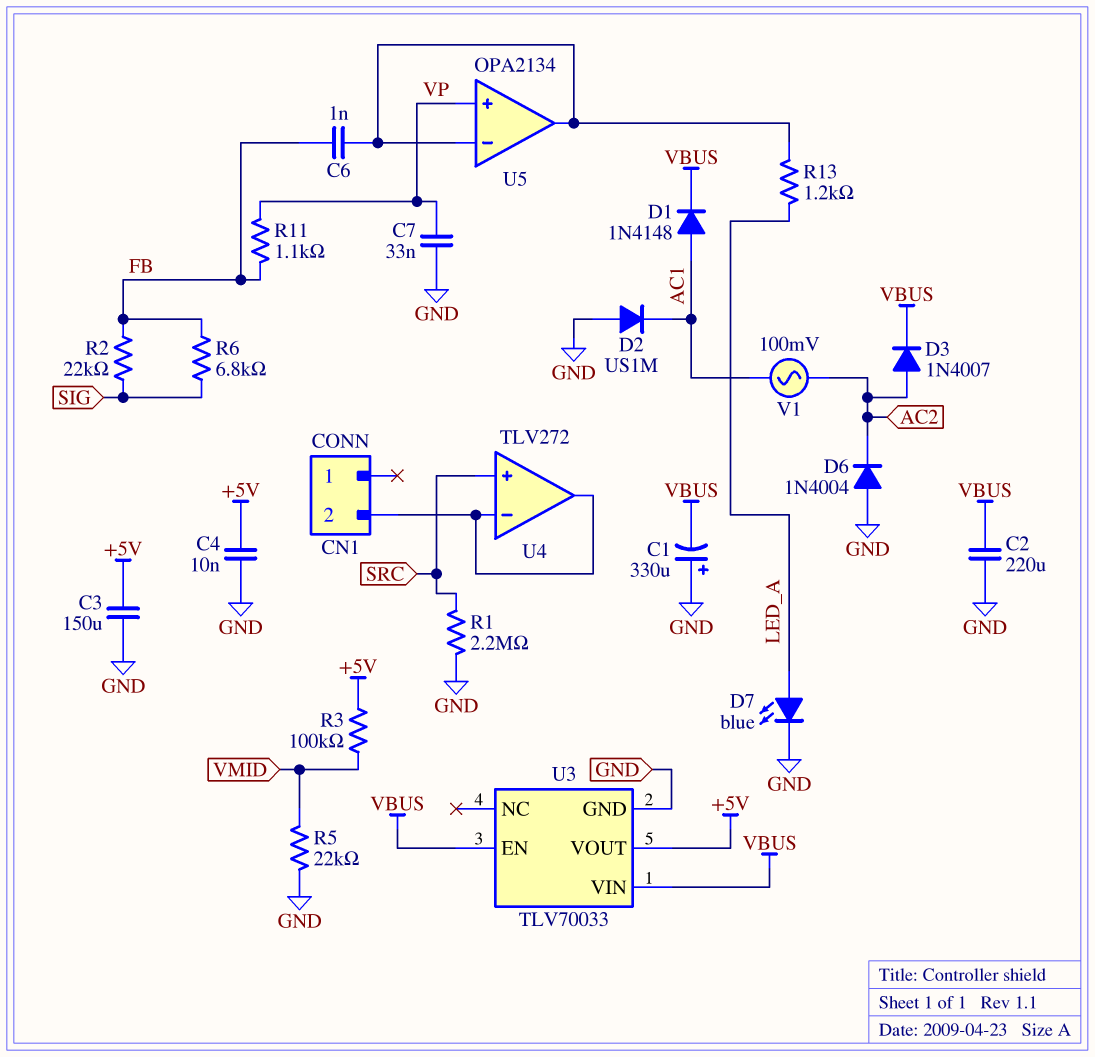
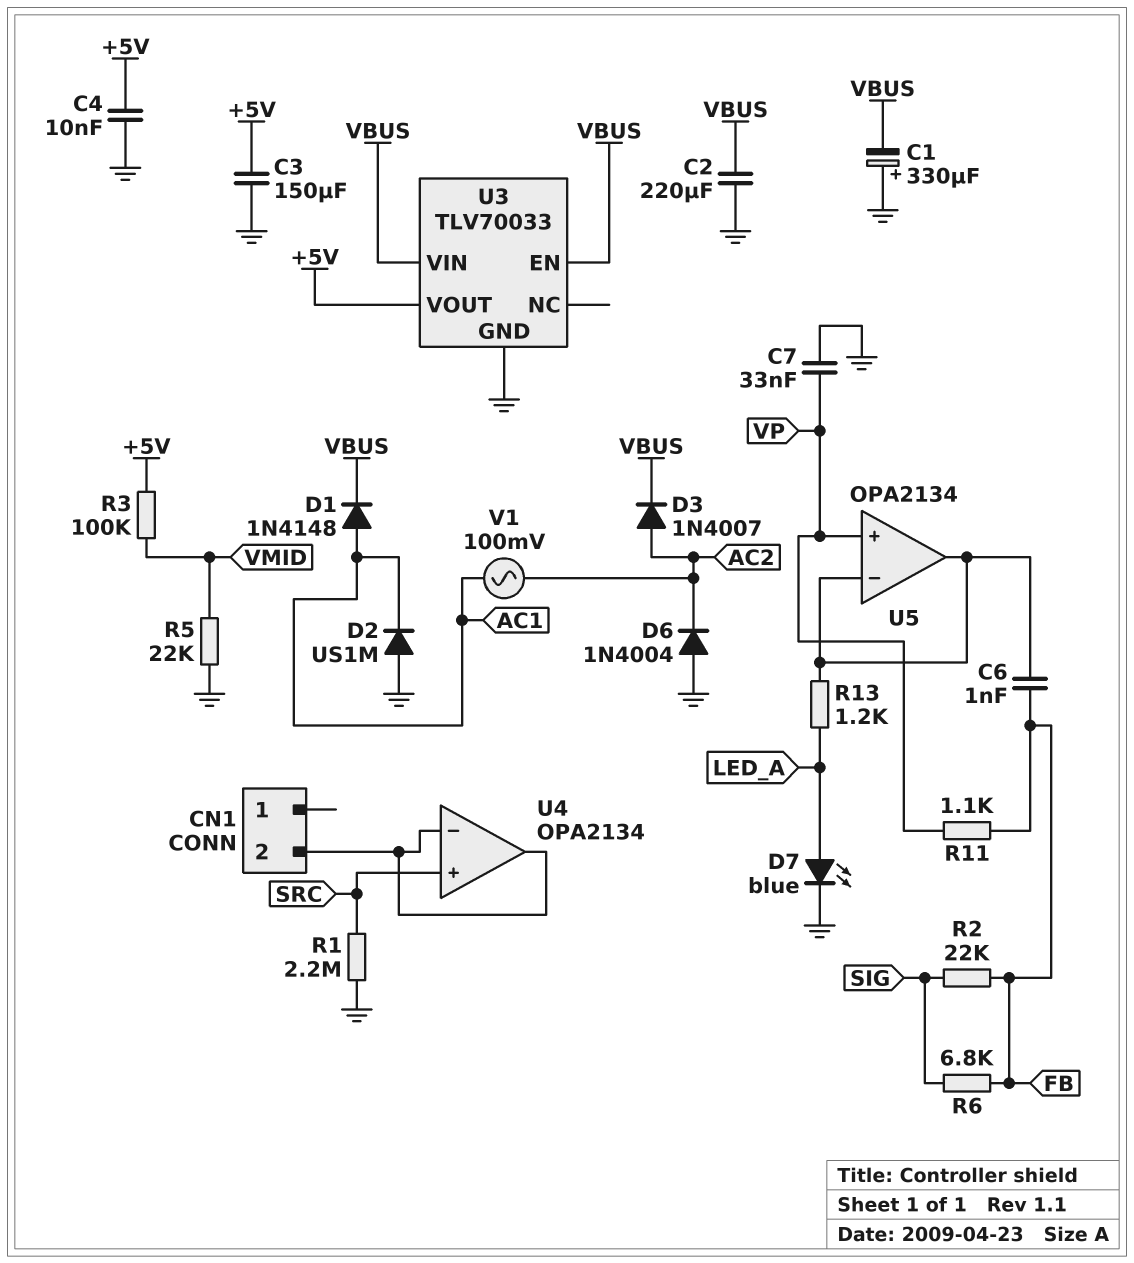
U4: TLV272 -> OPA2134

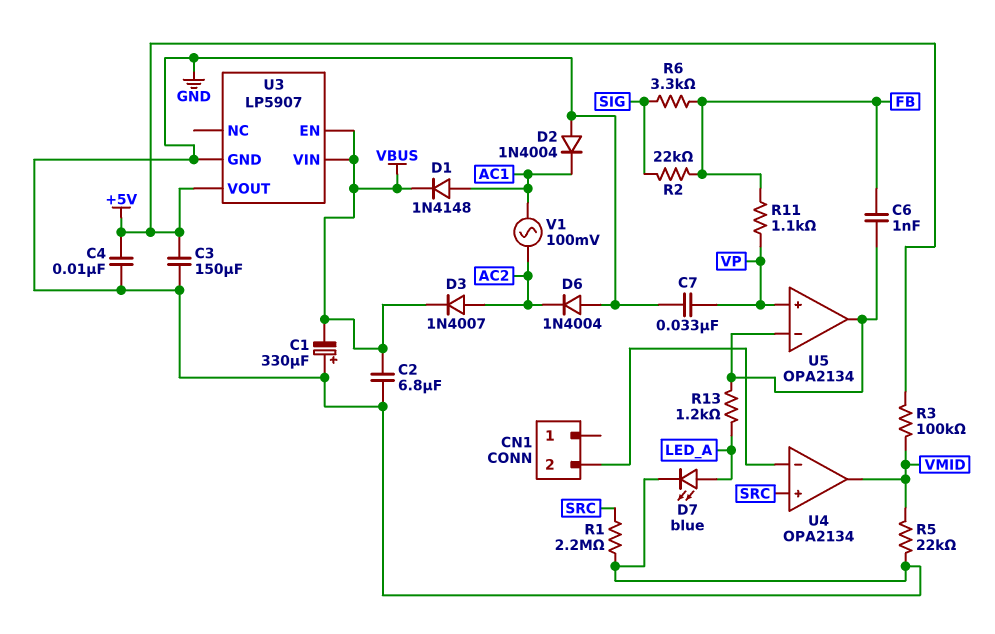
C2: 220uF (GND, VBUS) -> 6.8uF (GND, VBUS)
D2: diode US1M (A GND, K AC1) -> diode 1N4004 (A GND, K AC1)
R6: 6.8k (FB, SIG) -> 3.3k (FB, SIG)
U3: TLV70033 -> LP5907
U4 pin out: CN1/2 -> VMID

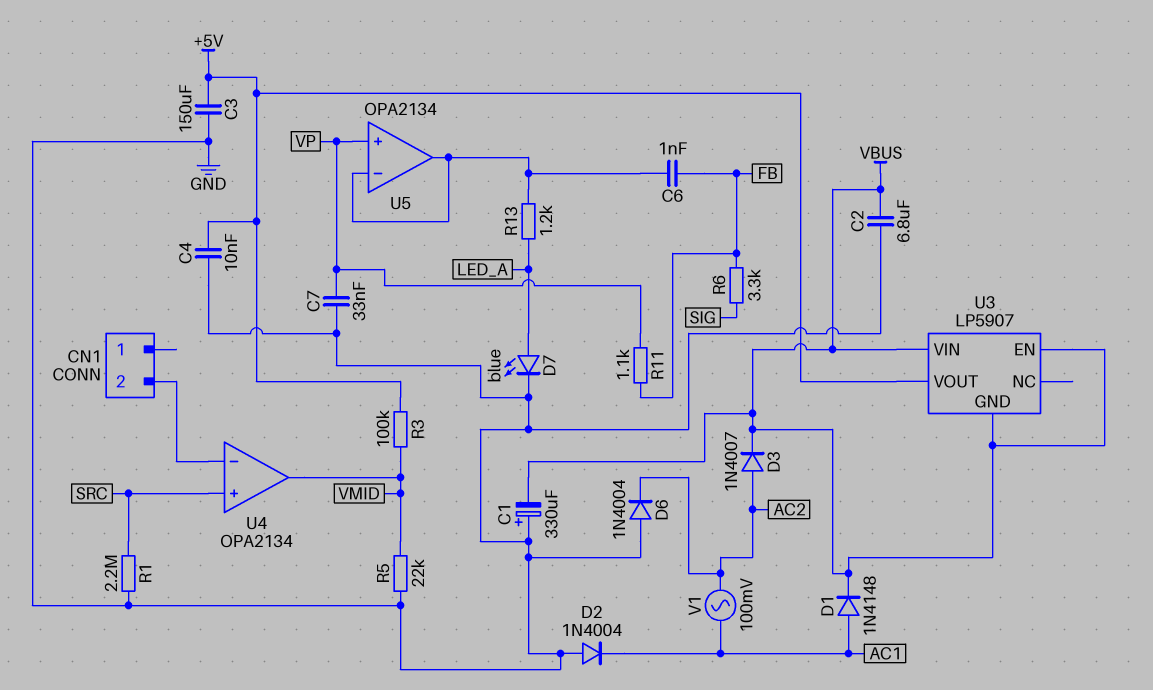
R2: 22k (FB, SIG) -> none
U3 pin GND: GND -> VBUS

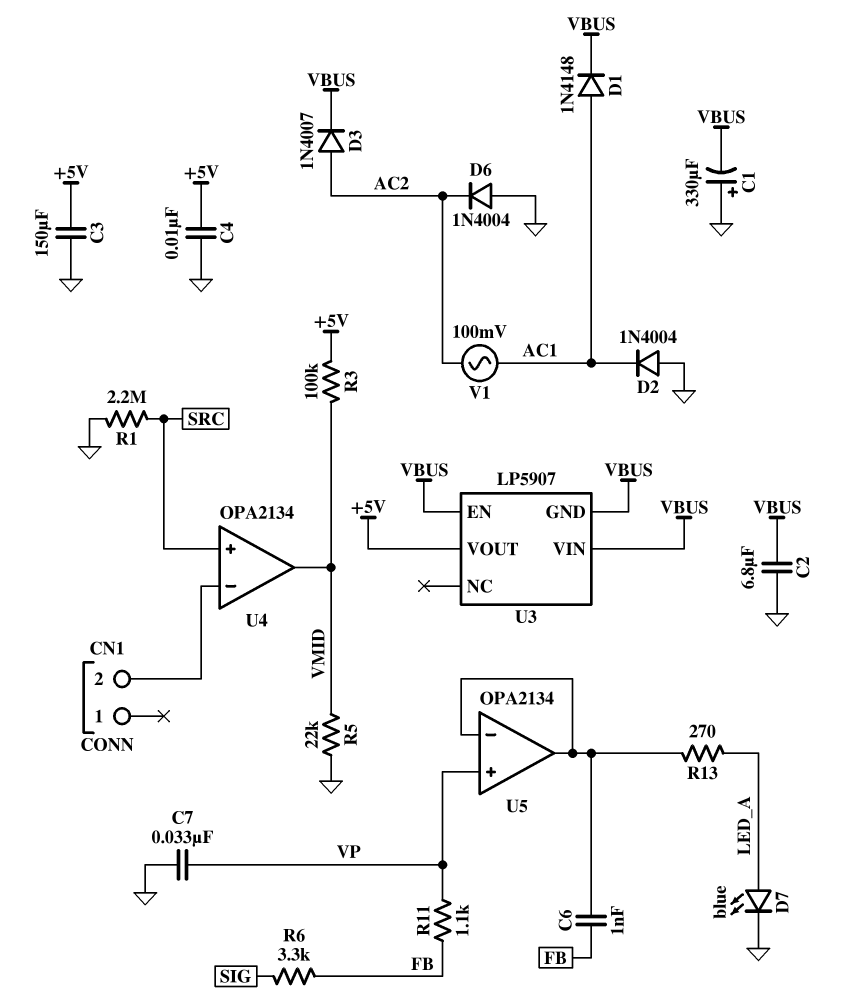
R13: 1.2k (LED_A, U5/in-) -> 270 (LED_A, U5/in-)

